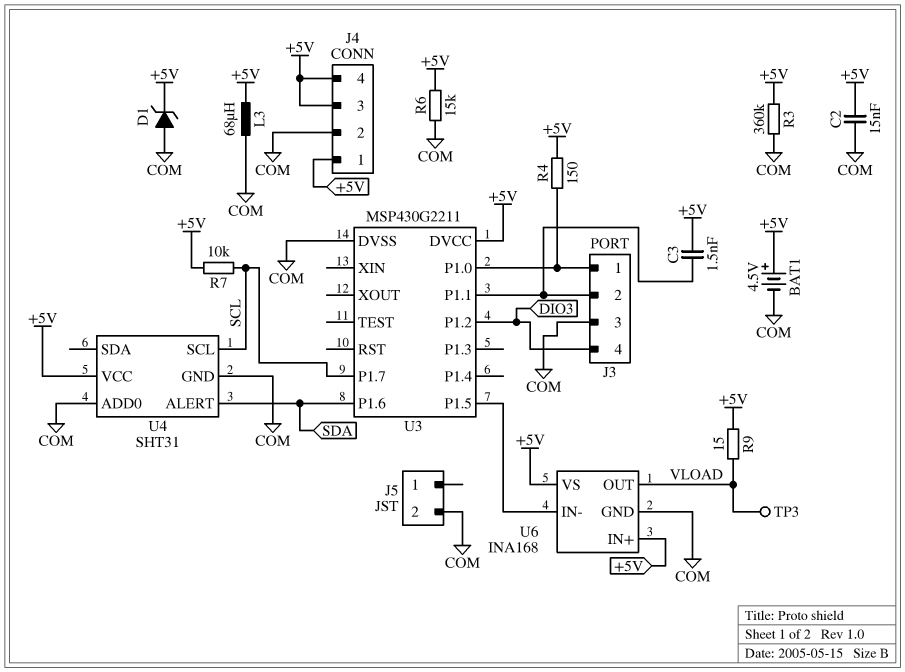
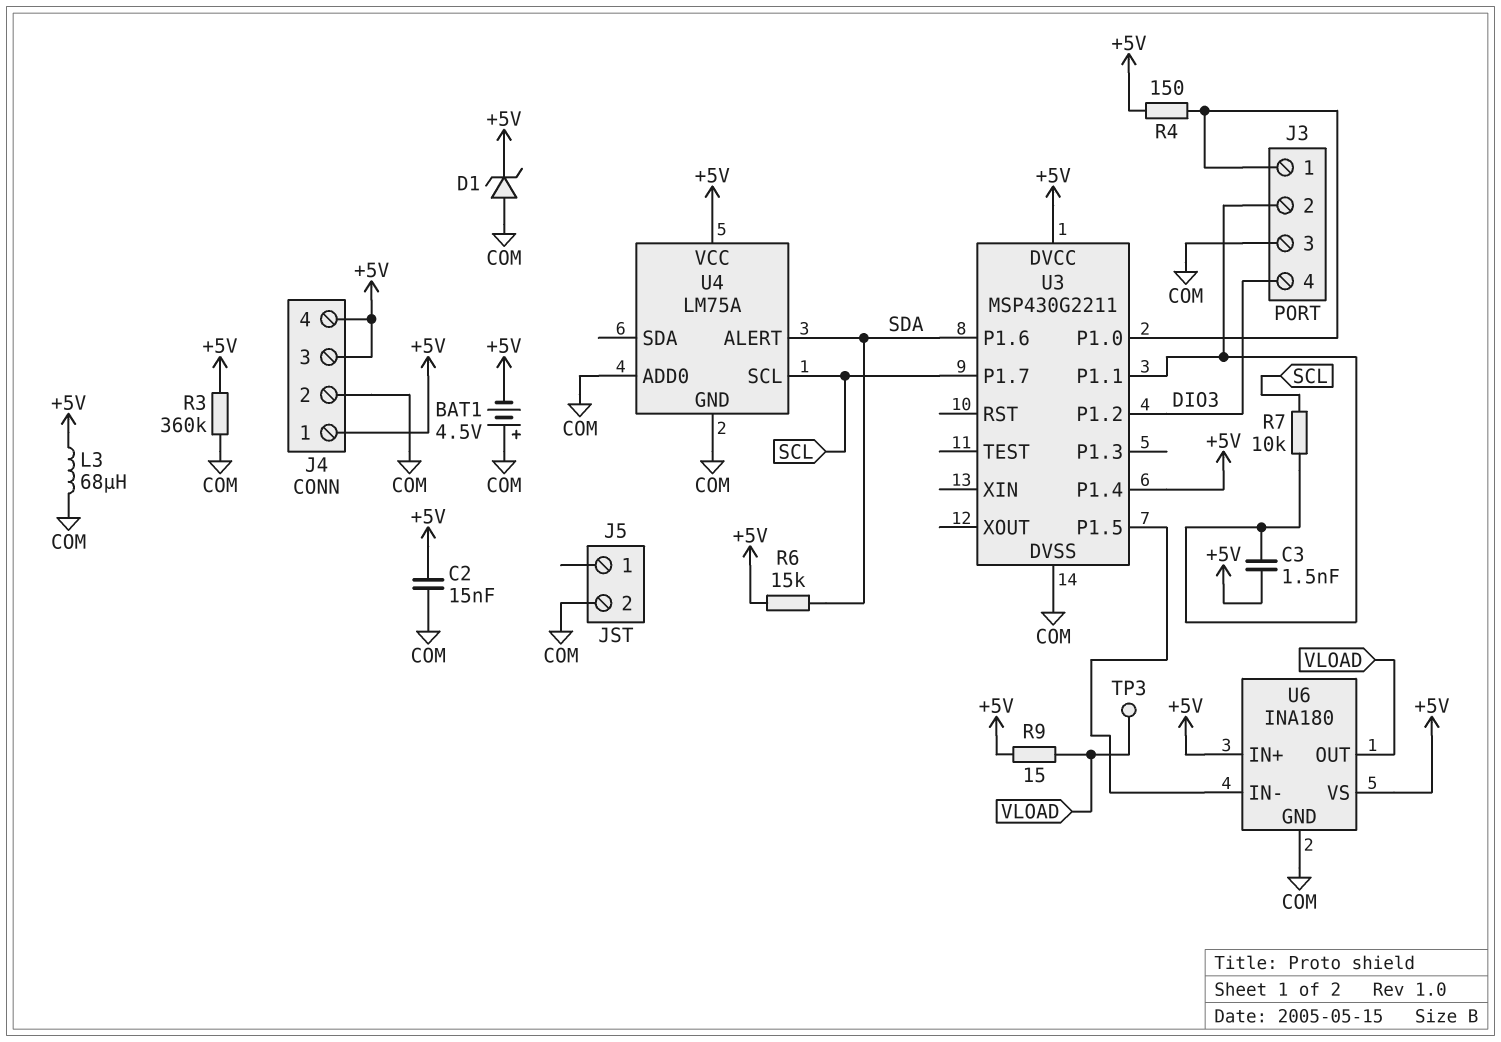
BAT1: 4.5V (plus +5V, minus COM) -> 4.5V (plus COM, minus +5V)
R6: 15k (+5V, COM) -> 15k (+5V, SDA)
R7: 10k (+5V, SCL) -> 10k (J3/2, SCL)
U3 pin P1.4: none -> +5V
U4: SHT31 -> LM75A
U6: INA168 -> INA180

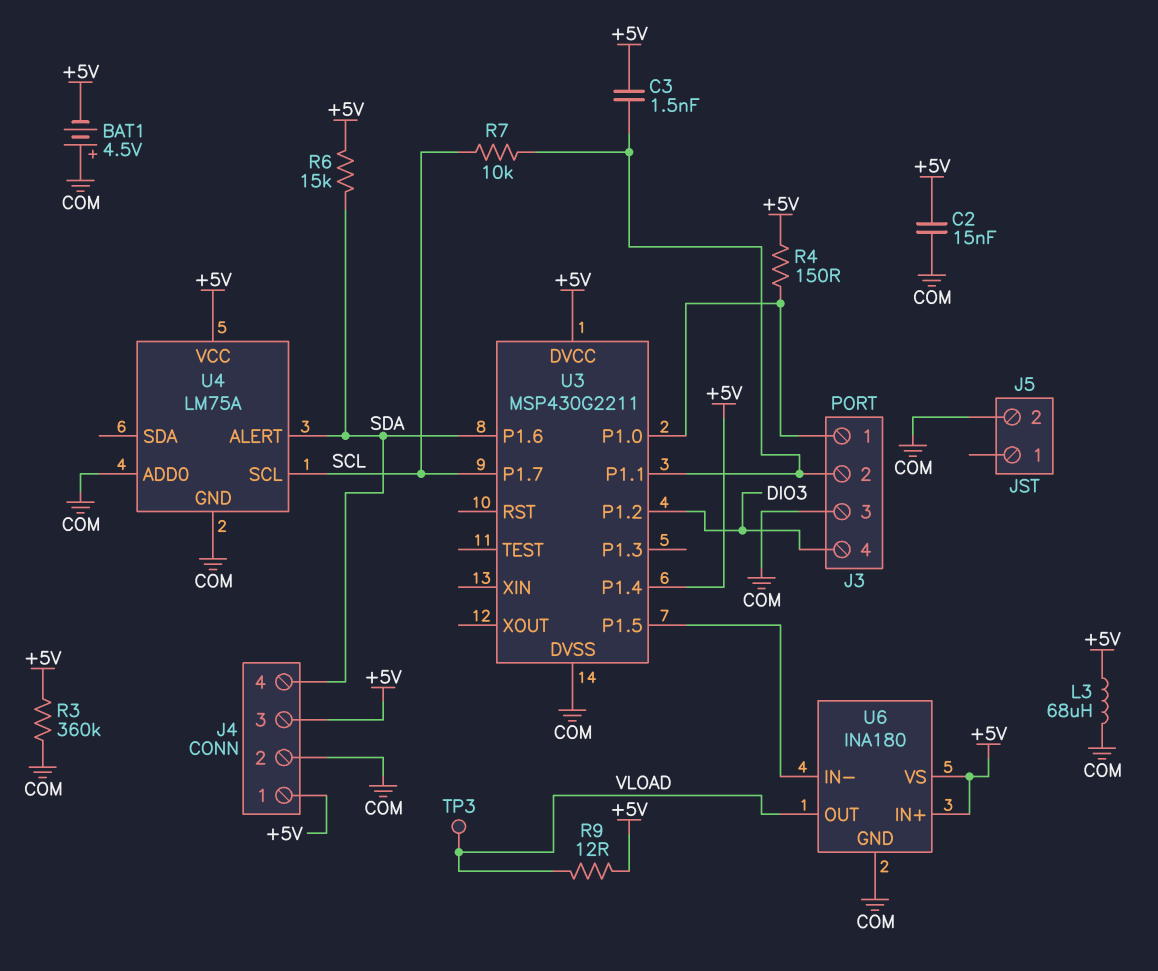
D1: zener (A COM, K +5V) -> none
J4 pin 4: +5V -> SDA
R9: 15 (+5V, VLOAD) -> 12 (+5V, VLOAD)

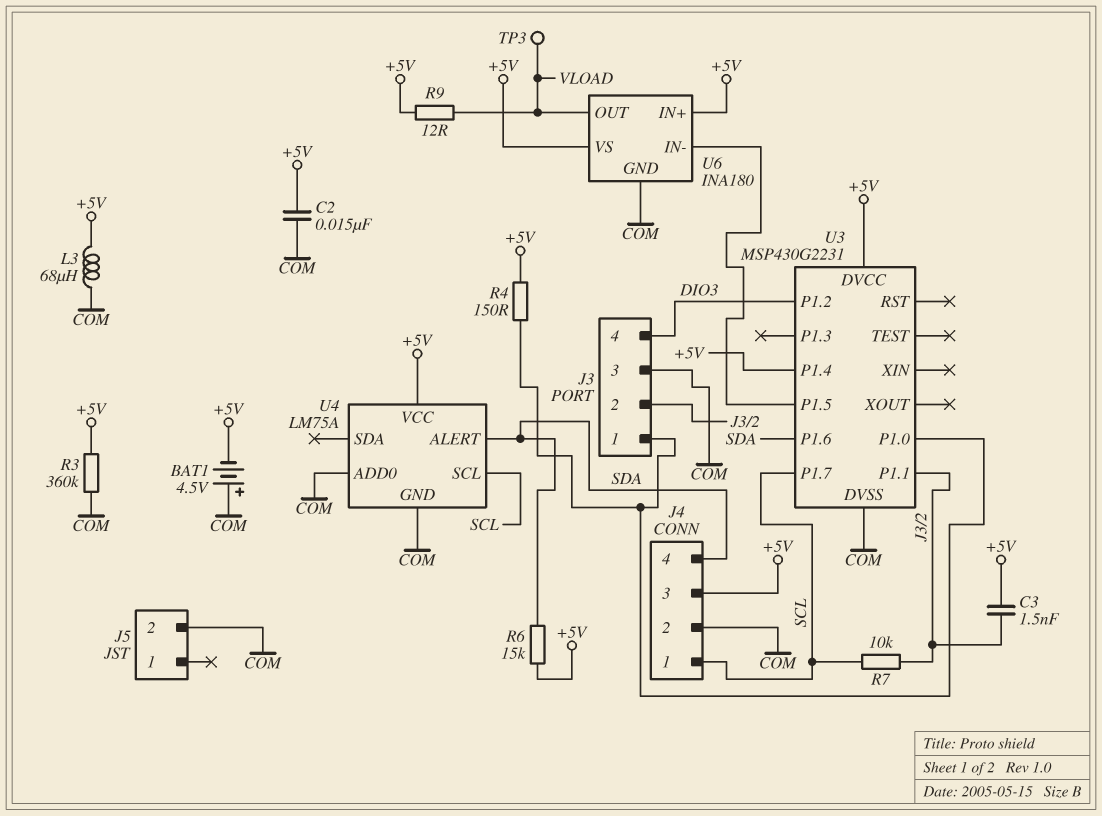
J4 pin 1: +5V -> SCL
U3: MSP430G2211 -> MSP430G2231

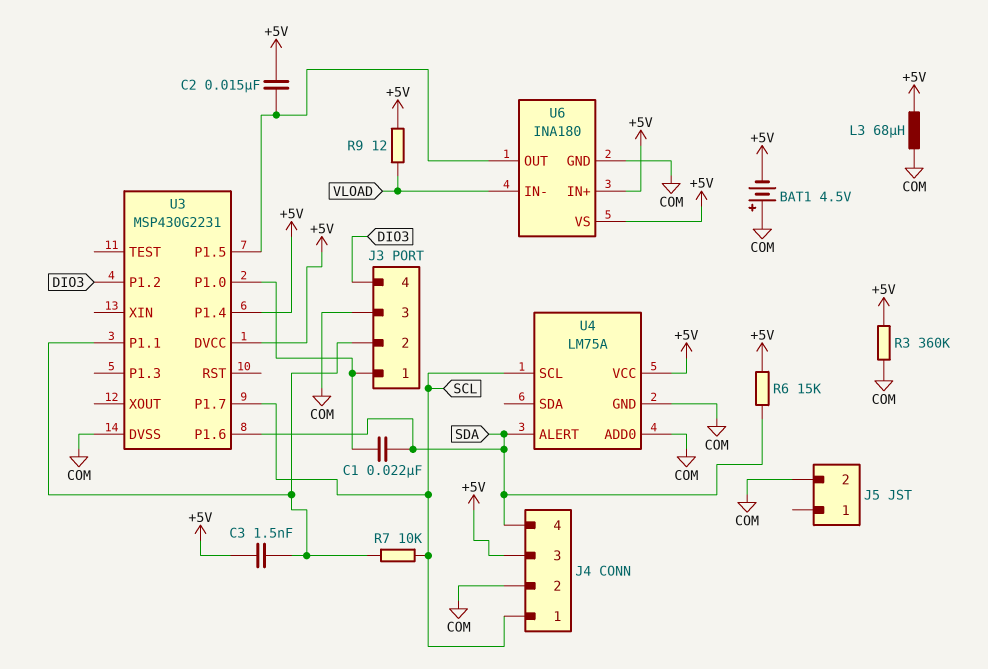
C1: none -> 22nF (J3/1, SDA)
C2: 15nF (+5V, COM) -> 15nF (+5V, U3/P1.5)
R4: 150 (+5V, J3/1) -> none
TP3: test point (VLOAD) -> none
U6 pin IN-: U3/P1.5 -> VLOAD
U6 pin OUT: VLOAD -> U3/P1.5

